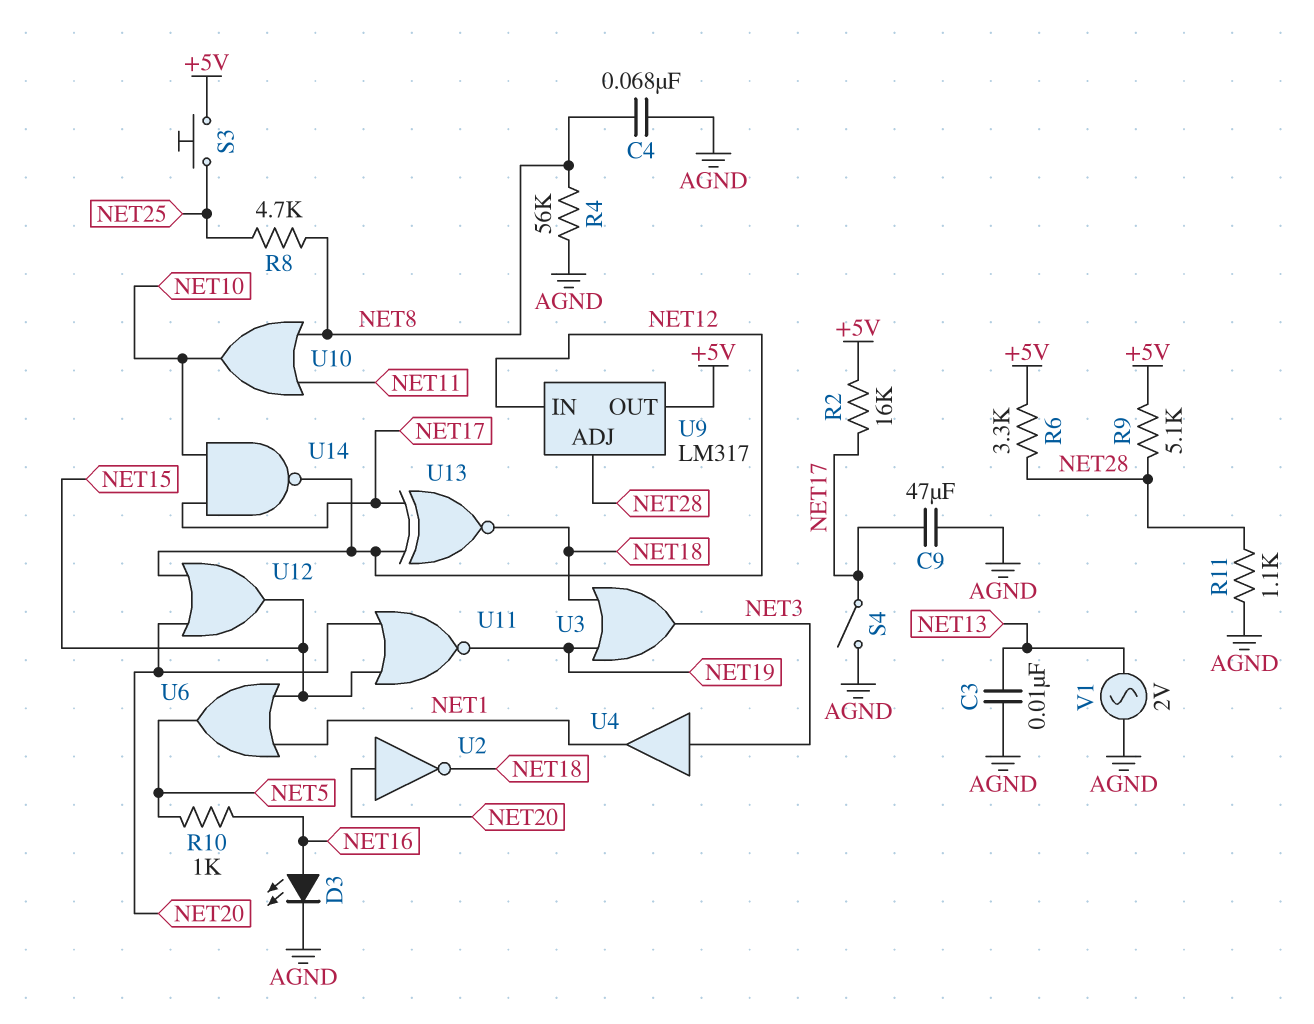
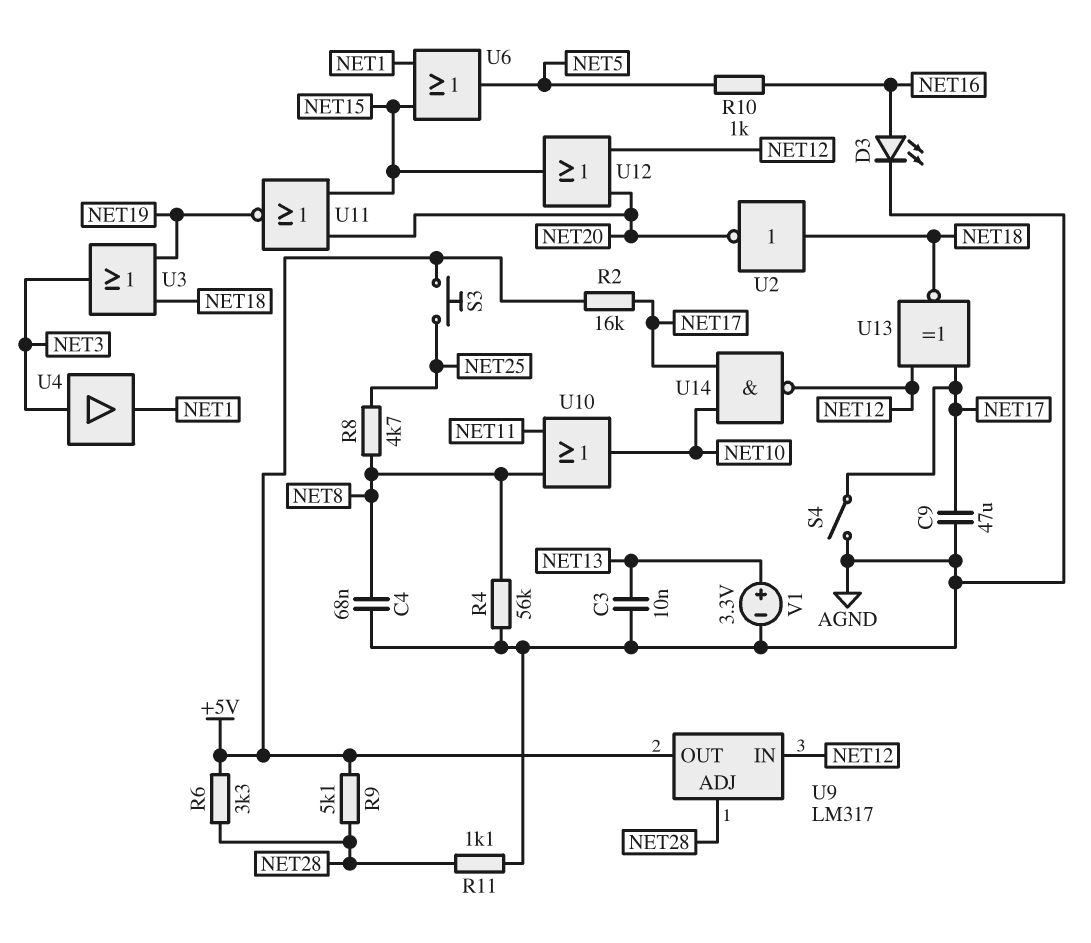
U2: NOT (in NET20, out NET18) -> NOT (in NET18, out NET20)
V1: AC 2V (AGND, NET13) -> 3.3V (plus NET13, minus AGND)

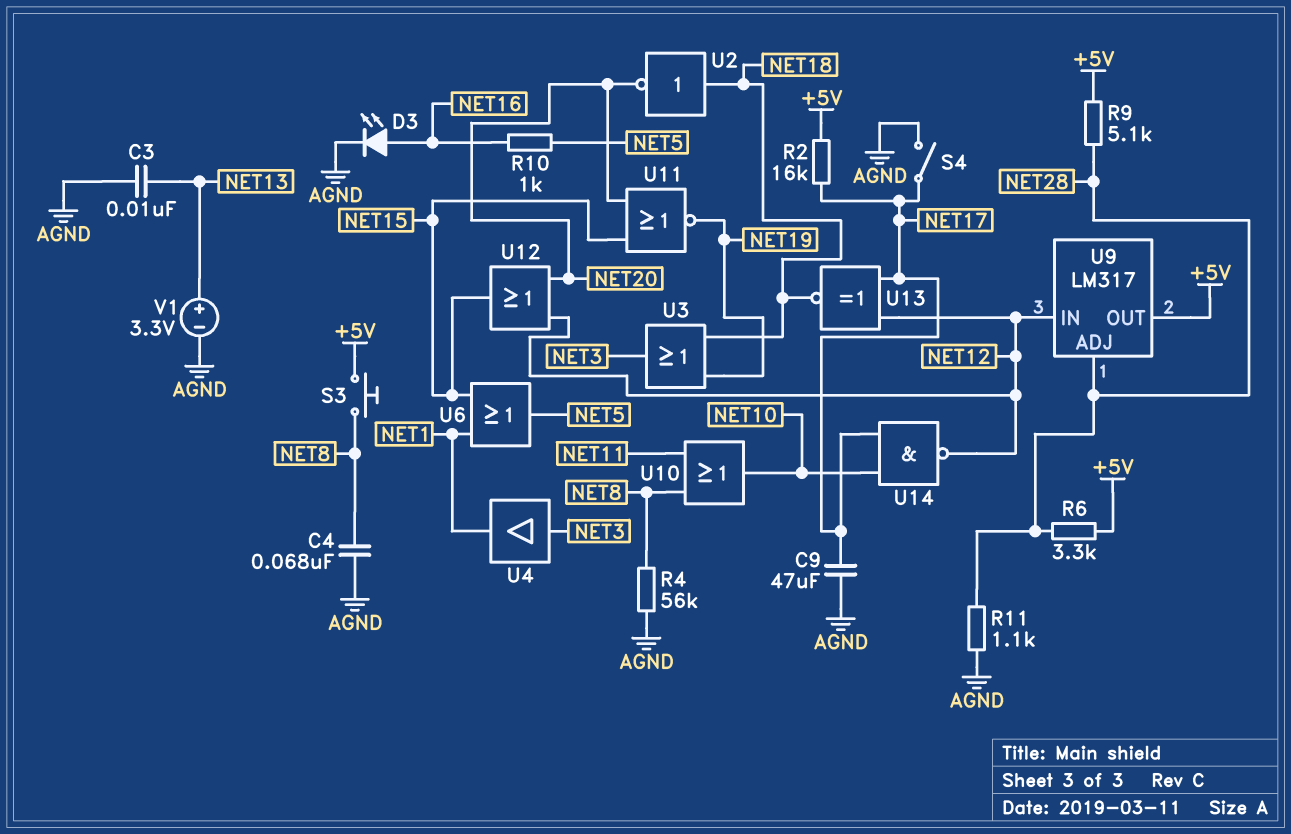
R8: 4.7k (NET8, NET25) -> none
S3: button (+5V, NET25) -> button (+5V, NET8)

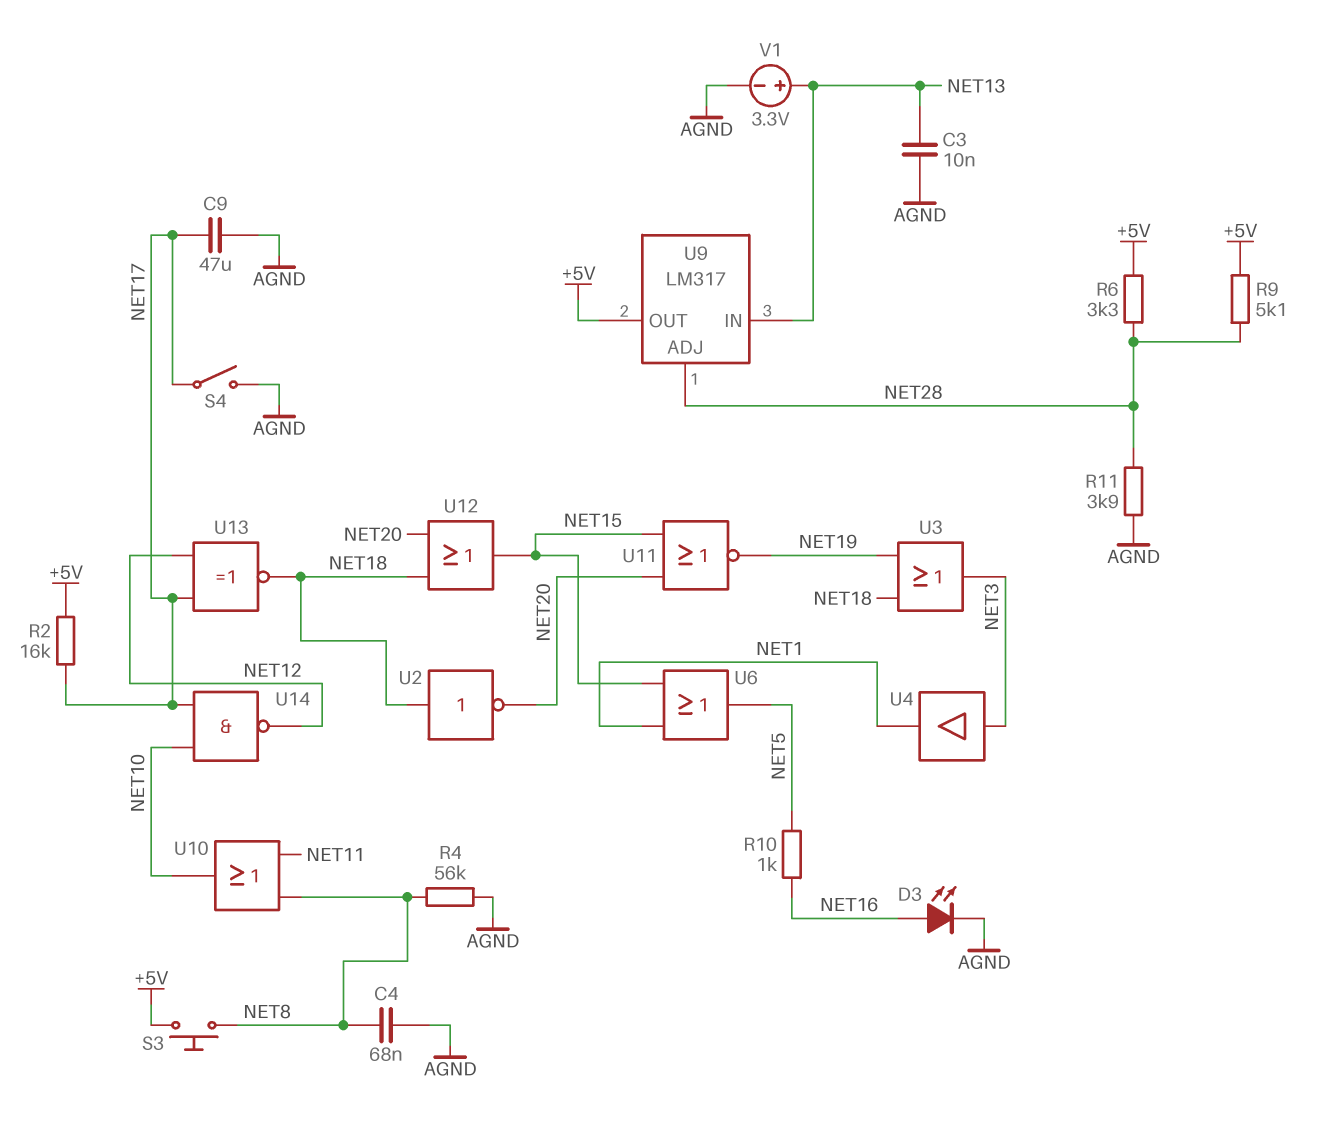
R11: 1.1k (AGND, NET28) -> 3.9k (AGND, NET28)
U9 pin IN: NET12 -> NET13
U12: OR (in NET12, in NET20, out NET15) -> OR (in NET18, in NET20, out NET15)

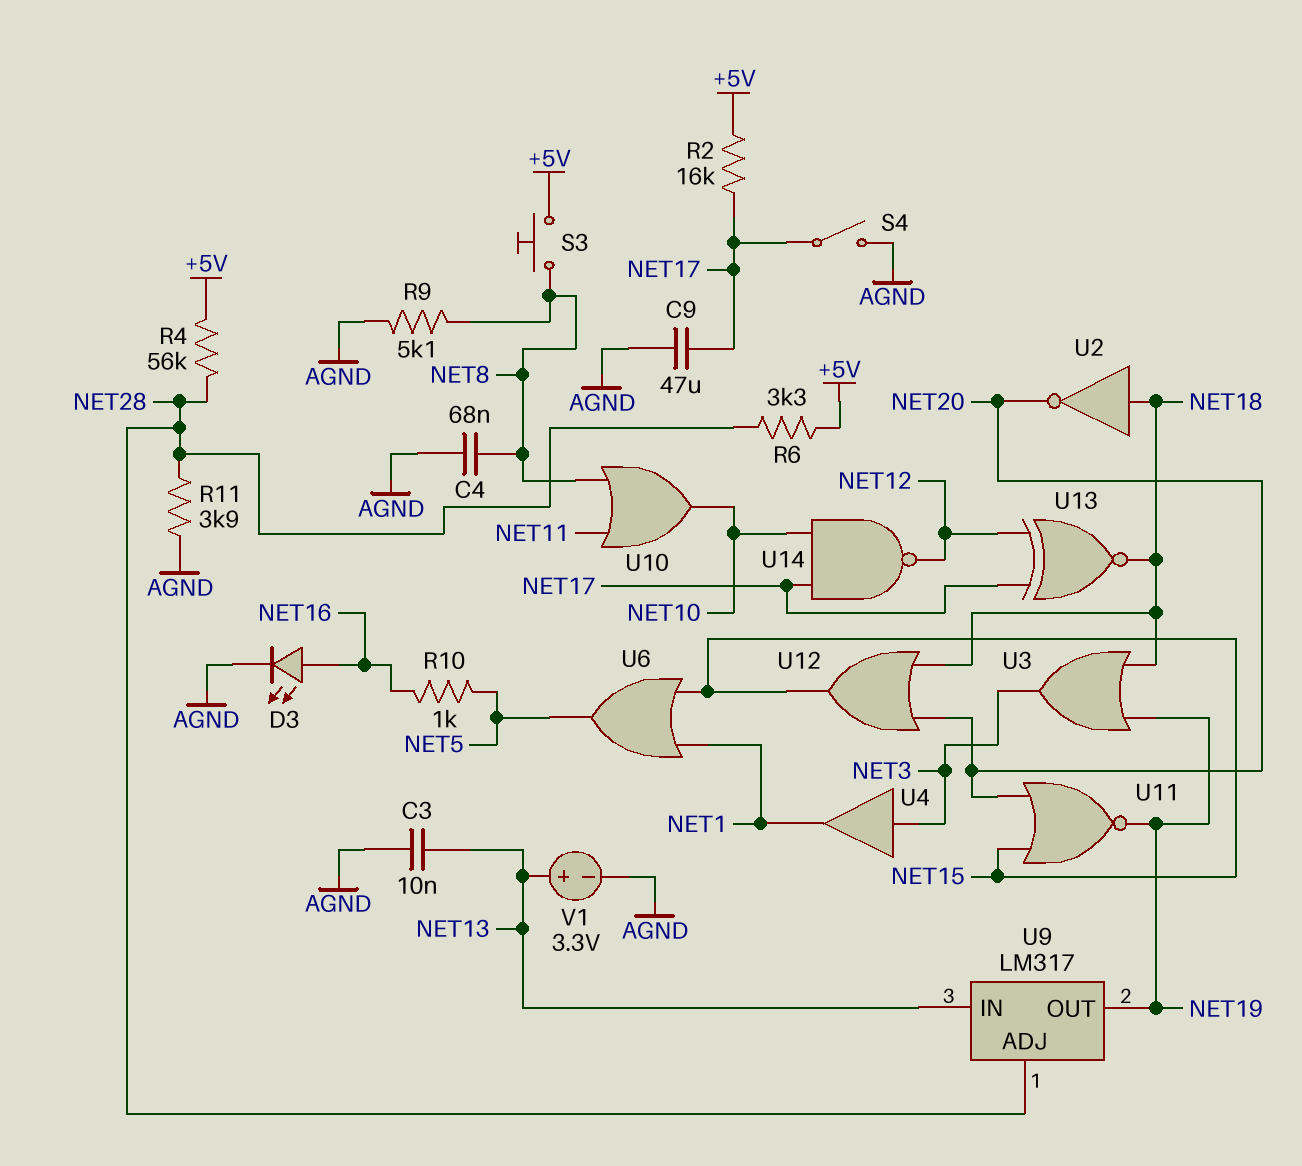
R4: 56k (AGND, NET8) -> 56k (+5V, NET28)
R9: 5.1k (+5V, NET28) -> 5.1k (AGND, NET8)
U9 pin OUT: +5V -> NET19

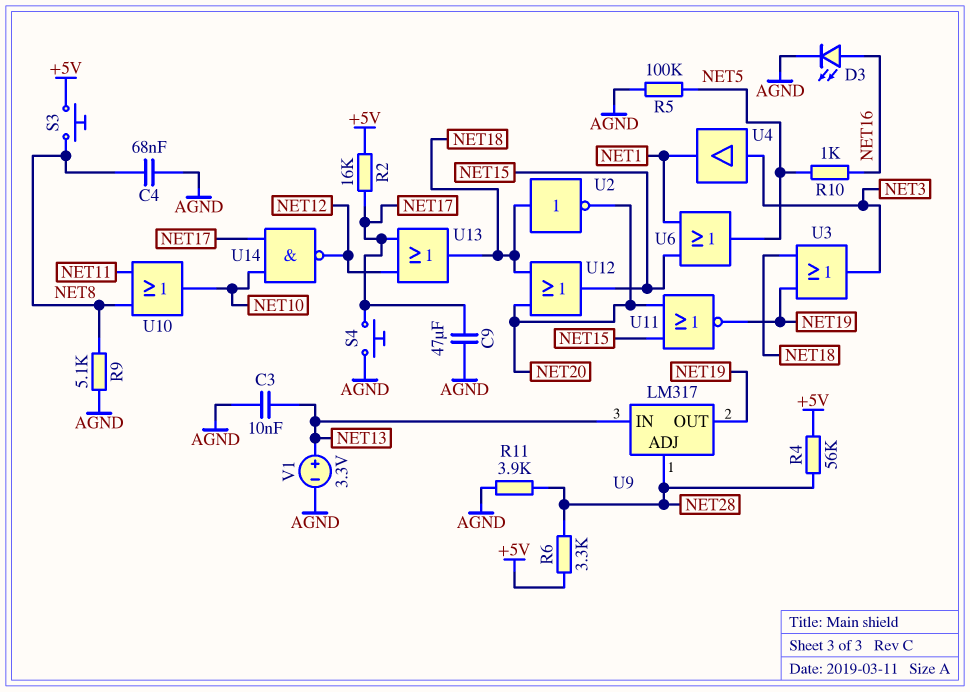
R5: none -> 100k (AGND, NET5)
S4: switch (AGND, NET17) -> button (AGND, NET17)
U13: XNOR (in NET12, in NET17, out NET18) -> OR (in NET12, in NET17, out NET18)

